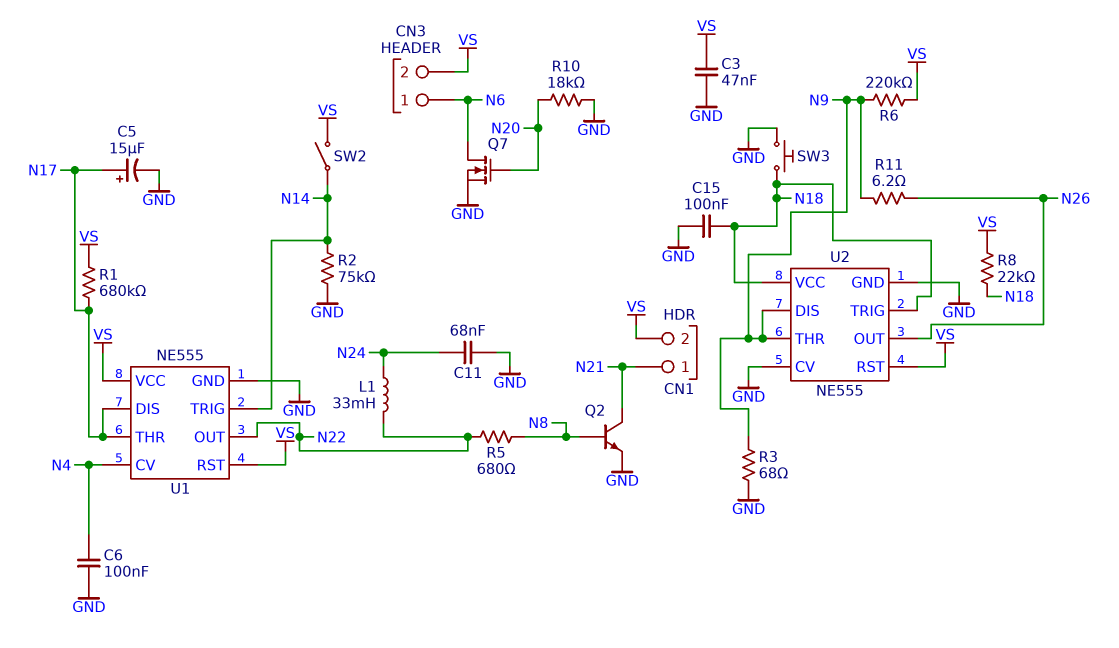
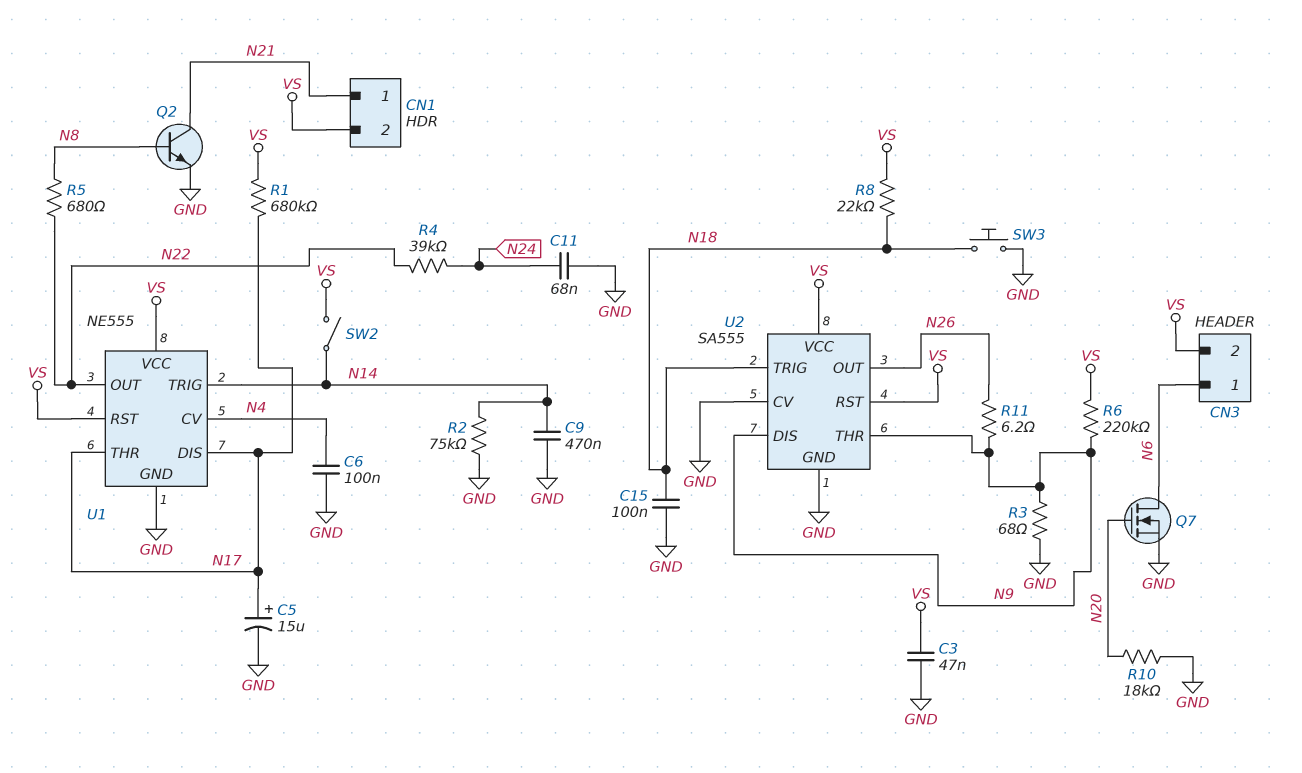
C9: none -> 470nF (GND, N14)
L1: 33mH (N22, N24) -> none
R4: none -> 39k (N22, N24)
U2: NE555 -> SA555
U2 pin VCC: N18 -> VS

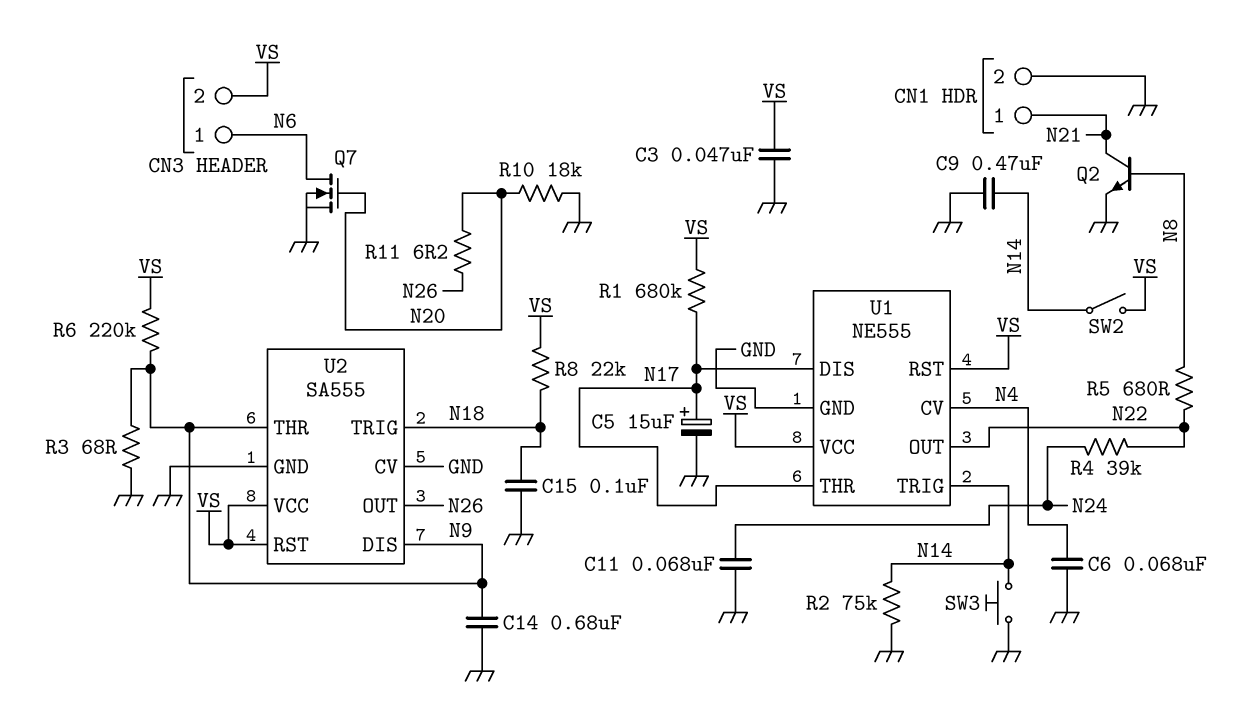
C6: 100nF (GND, N4) -> 68nF (GND, N4)
C14: none -> 680nF (GND, N9)
CN1 pin 2: VS -> GND
R11: 6.2 (N9, N26) -> 6.2 (N20, N26)
SW3: button (GND, N18) -> button (GND, N14)

